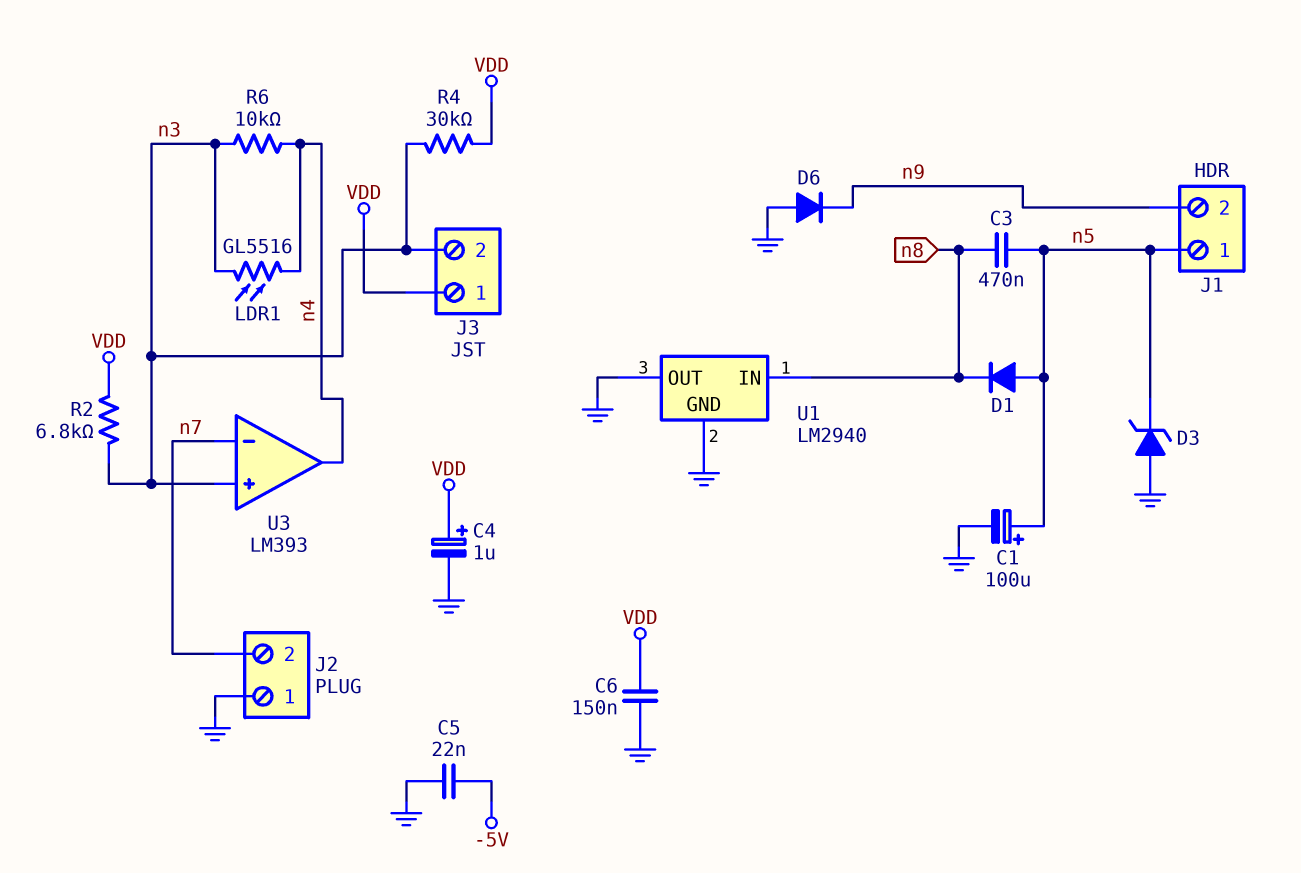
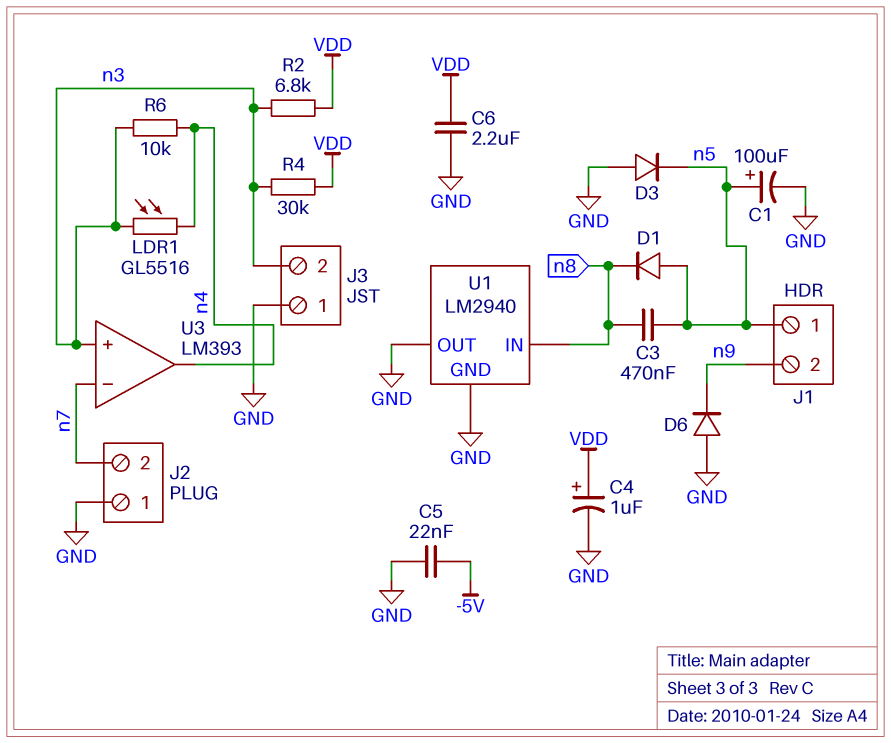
C6: 150nF (GND, VDD) -> 2.2uF (GND, VDD)
D3: zener (A GND, K n5) -> diode (A GND, K n5)
J3 pin 1: VDD -> GND

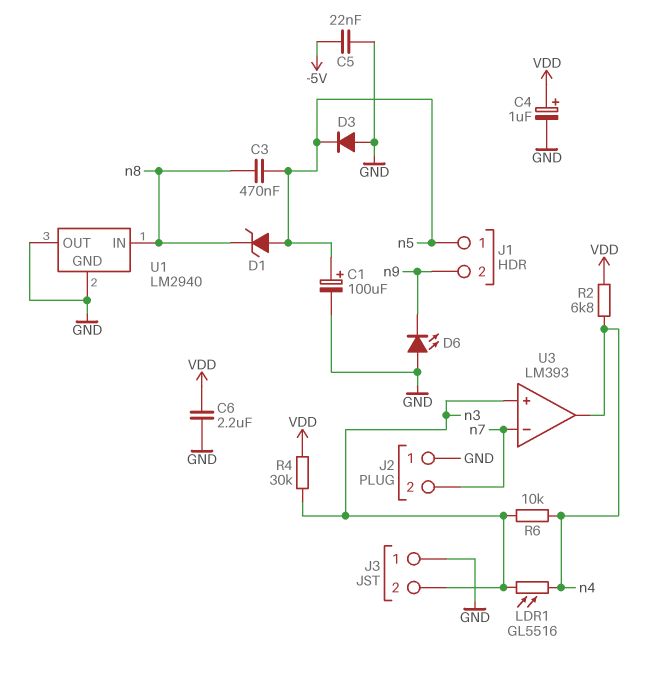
D1: diode (A n5, K n8) -> zener (A n5, K n8)
D6: diode (A GND, K n9) -> LED (A GND, K n9)
R2: 6.8k (VDD, n3) -> 6.8k (VDD, n4)

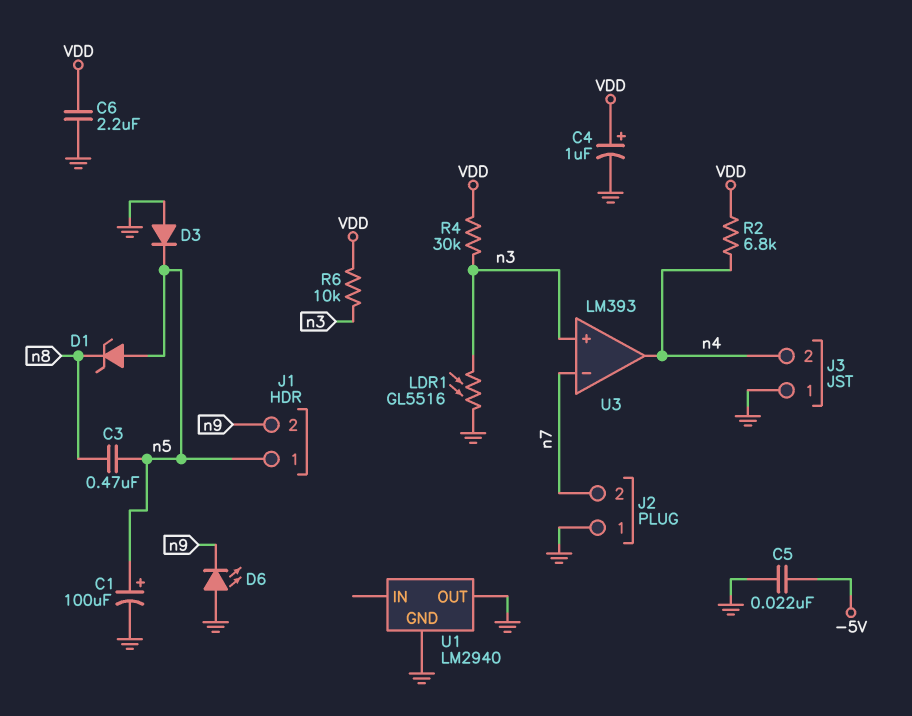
J3 pin 2: n3 -> n4
LDR1: GL5516 (n3, n4) -> GL5516 (GND, n3)
R6: 10k (n3, n4) -> 10k (VDD, n3)
U1 pin IN: n8 -> none

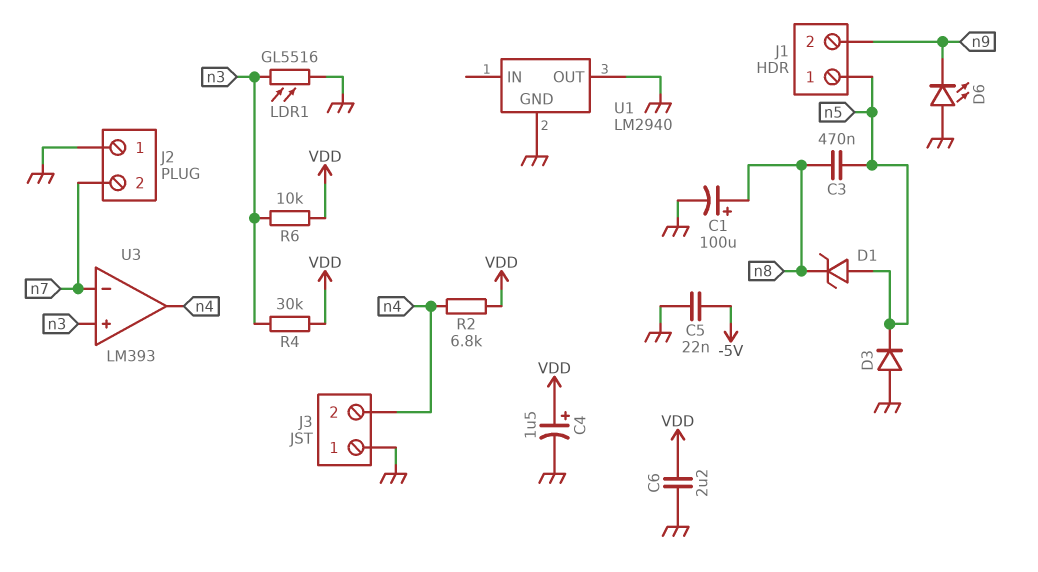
C1: 100uF (plus n5, minus GND) -> 100uF (plus n8, minus GND)
C4: 1uF (plus VDD, minus GND) -> 1.5uF (plus VDD, minus GND)

